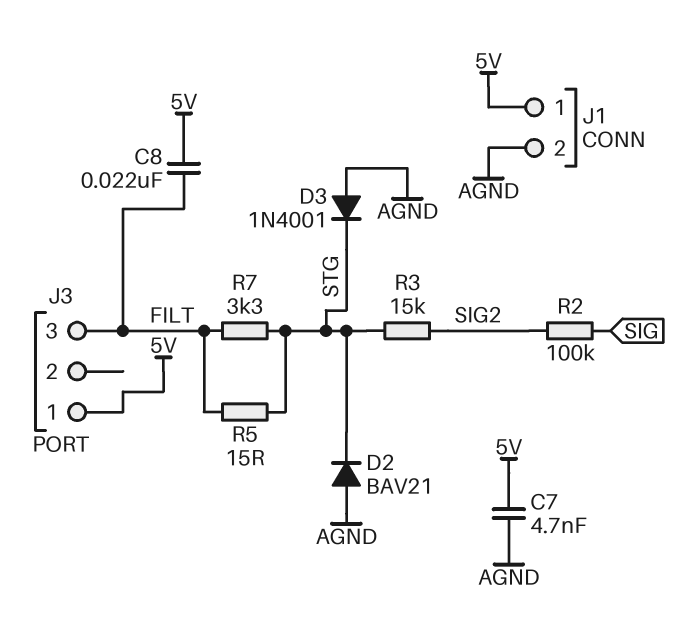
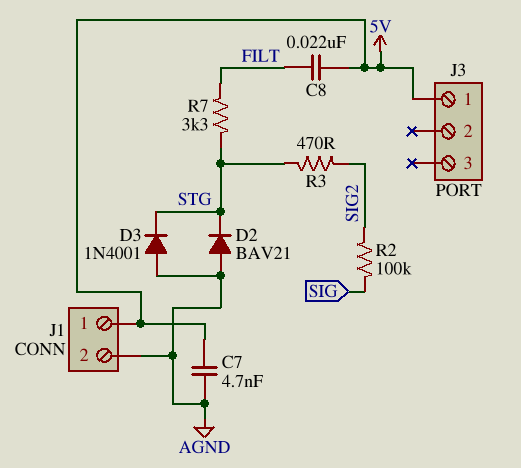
J3 pin 3: FILT -> none
R3: 15k (SIG2, STG) -> 470 (SIG2, STG)
R5: 15 (FILT, STG) -> none

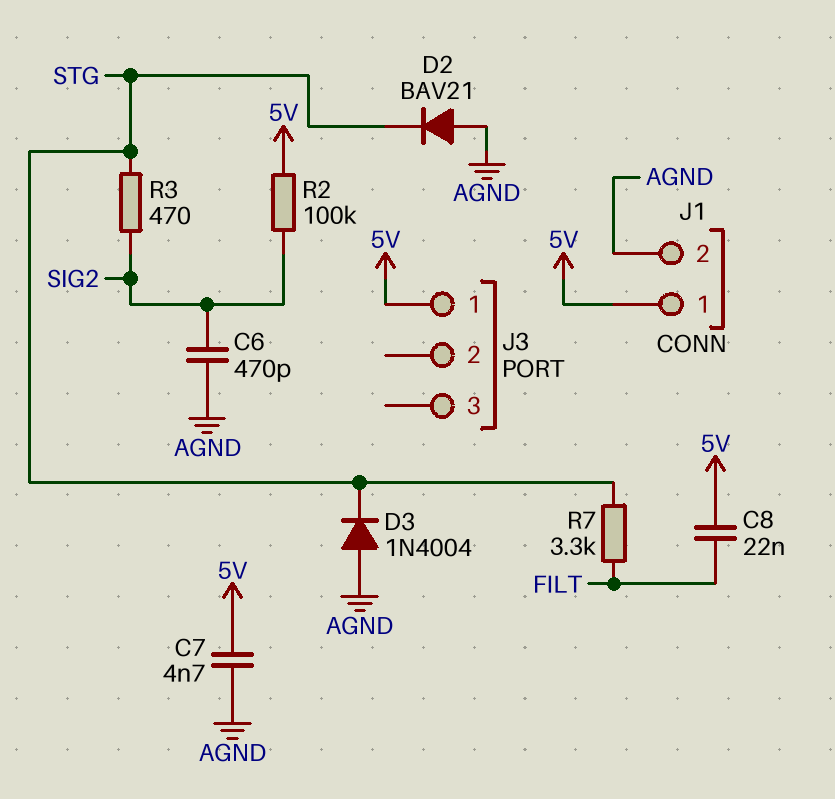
C6: none -> 470pF (AGND, SIG2)
D3: diode 1N4001 (A AGND, K STG) -> diode 1N4004 (A AGND, K STG)
R2: 100k (SIG, SIG2) -> 100k (5V, SIG2)

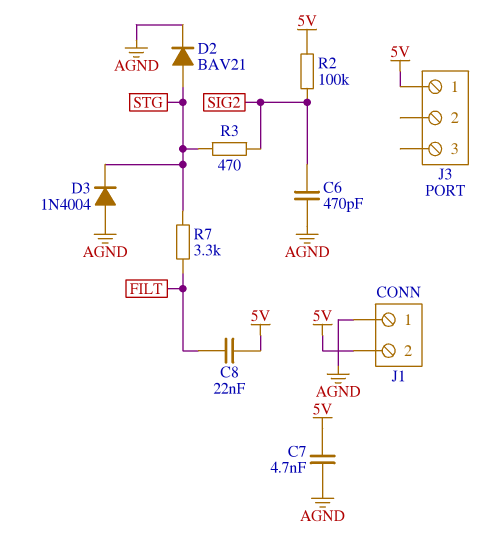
D2: diode BAV21 (A AGND, K STG) -> diode BAV21 (A STG, K AGND)
J1 pin 1: 5V -> AGND
J1 pin 2: AGND -> 5V

